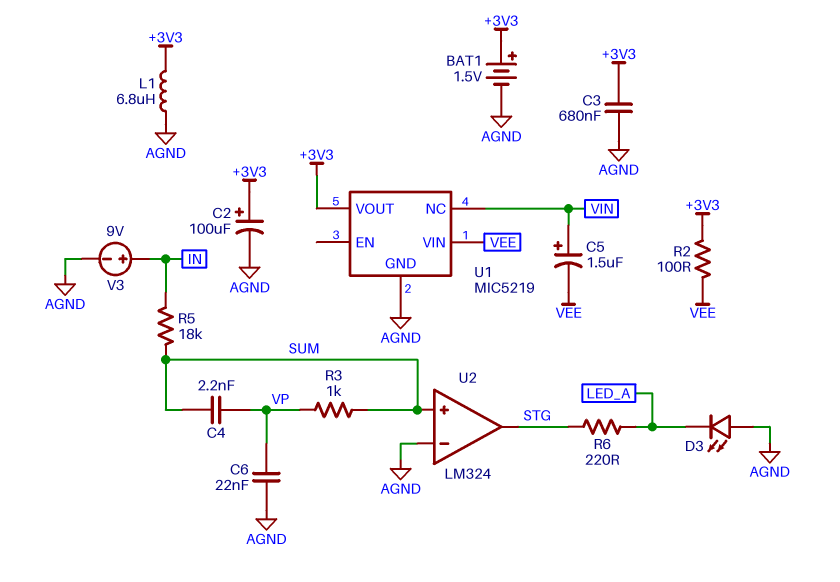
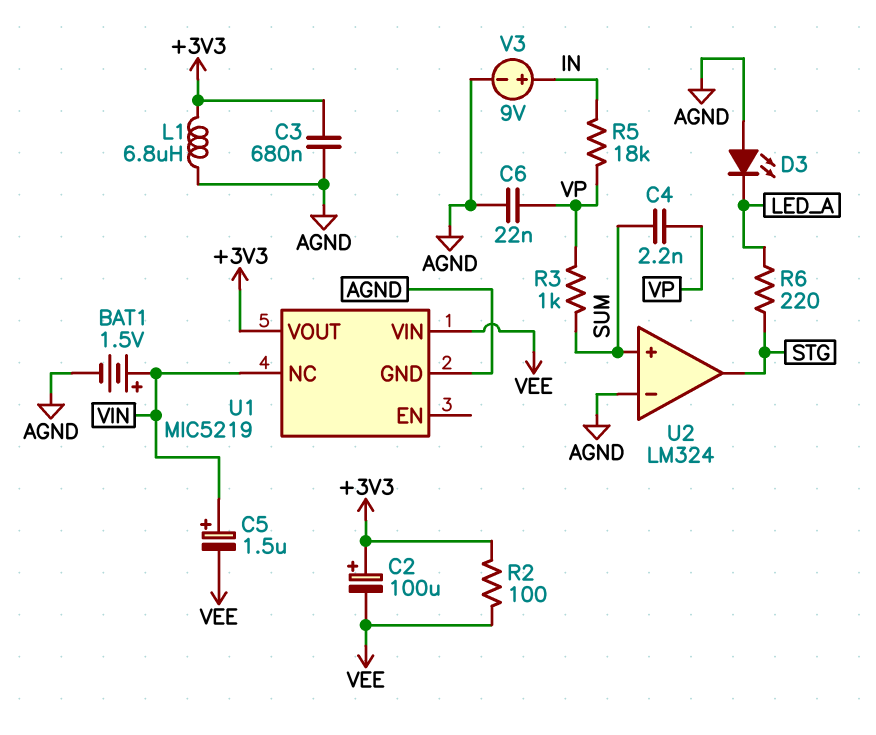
BAT1: 1.5V (plus +3V3, minus AGND) -> 1.5V (plus VIN, minus AGND)
C2: 100uF (plus +3V3, minus AGND) -> 100uF (plus +3V3, minus VEE)
R5: 18k (IN, SUM) -> 18k (IN, VP)

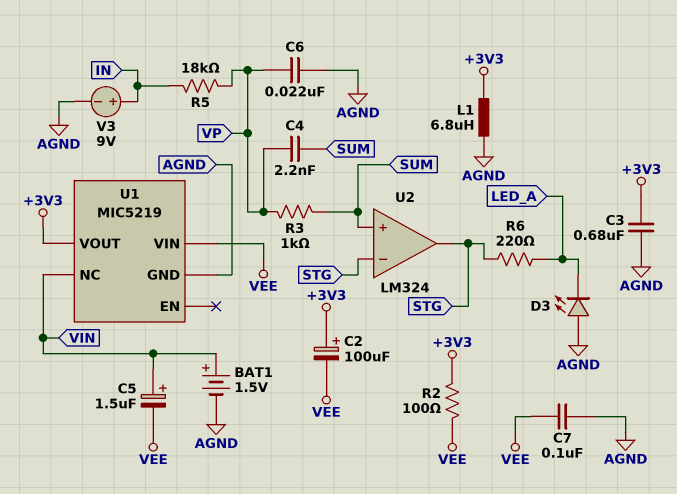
C7: none -> 100nF (AGND, VEE)
U2 pin in-: AGND -> STG

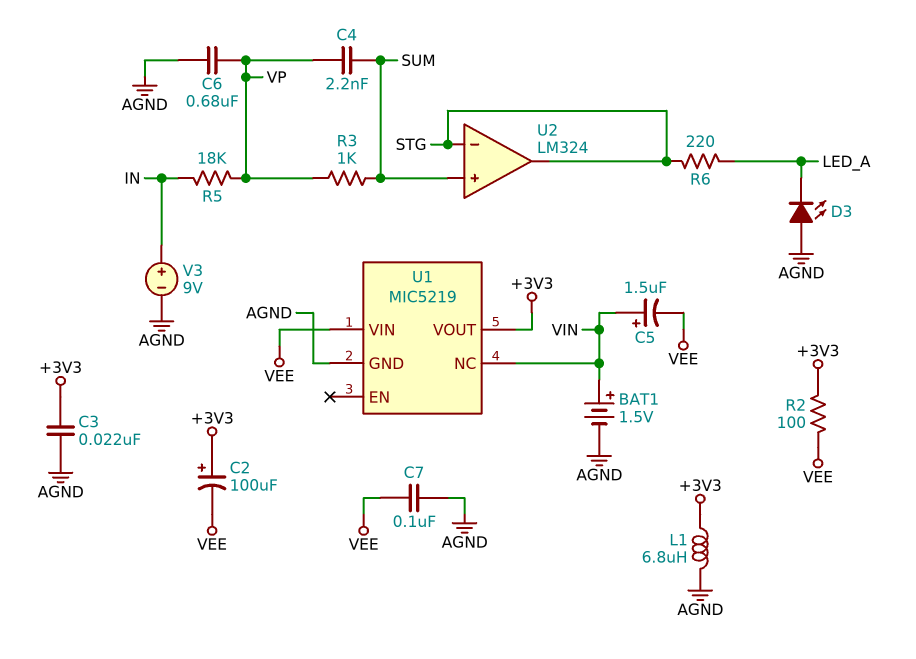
C3: 680nF (+3V3, AGND) -> 22nF (+3V3, AGND)
C6: 22nF (AGND, VP) -> 680nF (AGND, VP)

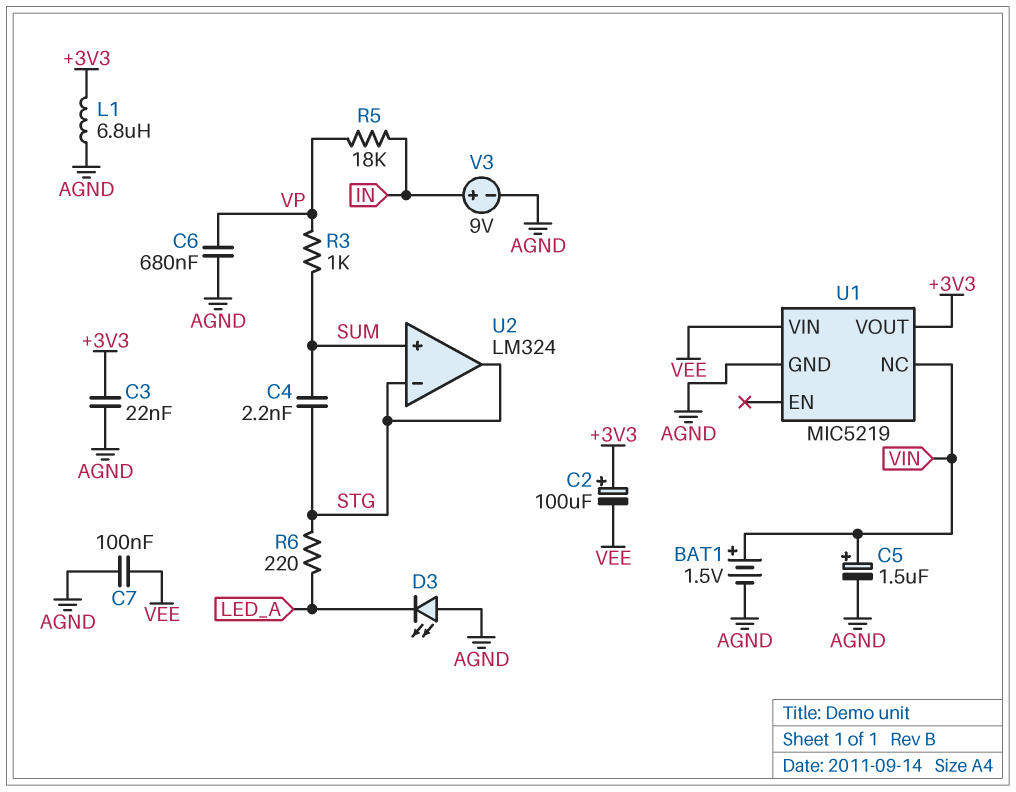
C4: 2.2nF (SUM, VP) -> 2.2nF (STG, SUM)
C5: 1.5uF (plus VIN, minus VEE) -> 1.5uF (plus VIN, minus AGND)
R2: 100 (+3V3, VEE) -> none

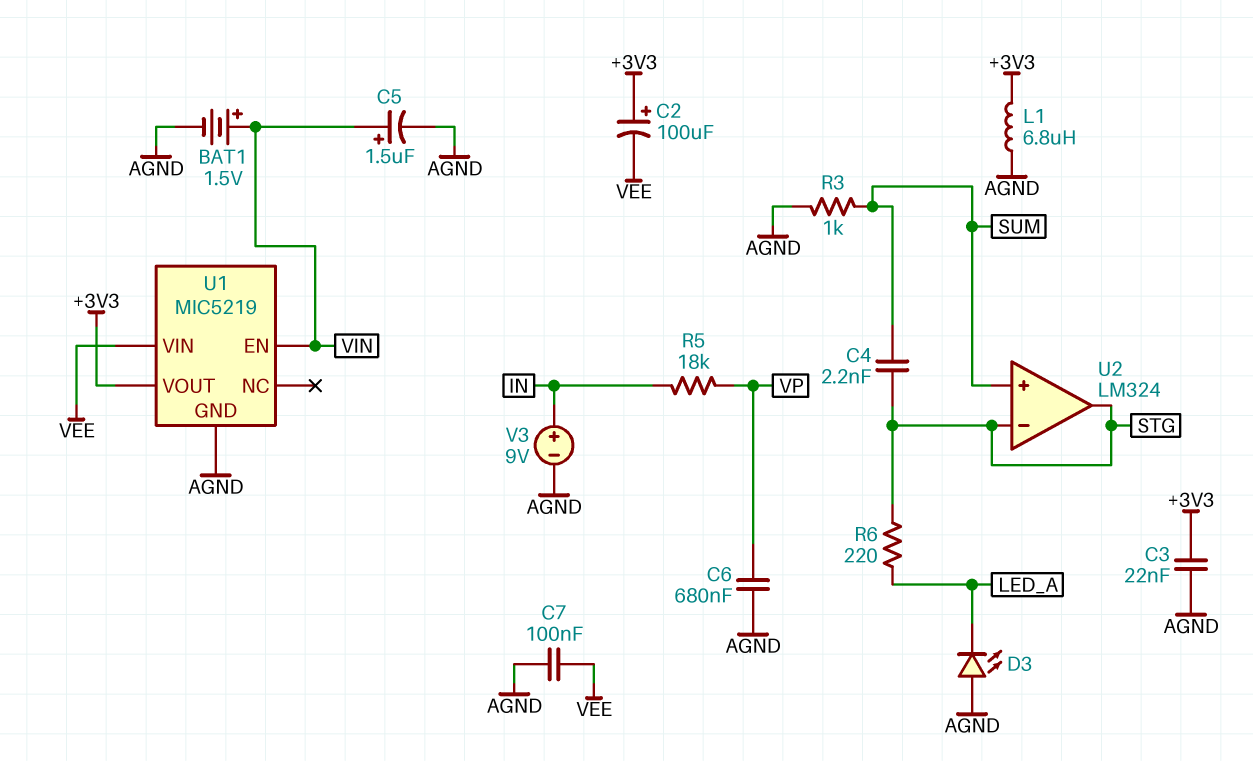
R3: 1k (SUM, VP) -> 1k (AGND, SUM)
U1 pin EN: none -> VIN
U1 pin NC: VIN -> none

